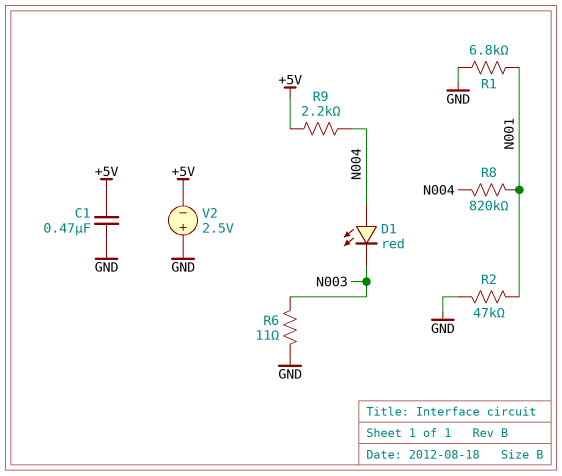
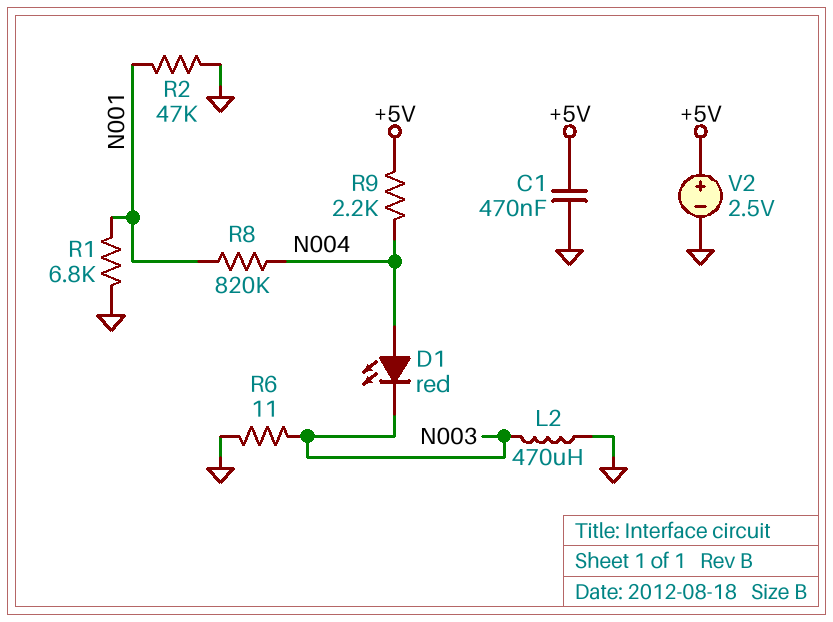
L2: none -> 470uH (GND, N003)
V2: 2.5V (plus GND, minus +5V) -> 2.5V (plus +5V, minus GND)

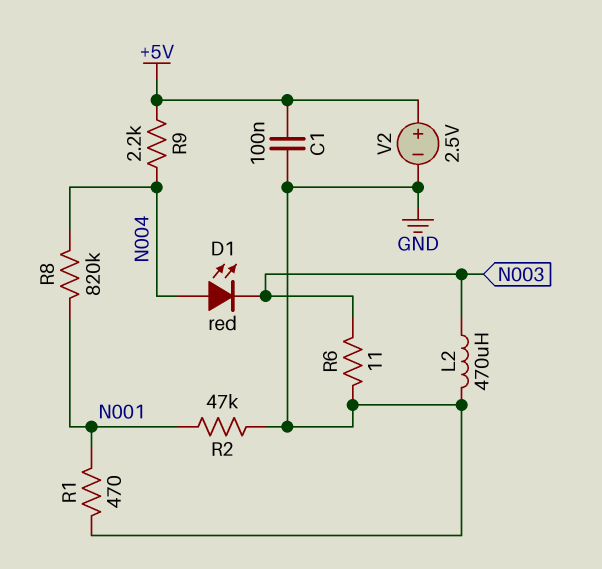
C1: 470nF (+5V, GND) -> 100nF (+5V, GND)
R1: 6.8k (GND, N001) -> 470 (GND, N001)

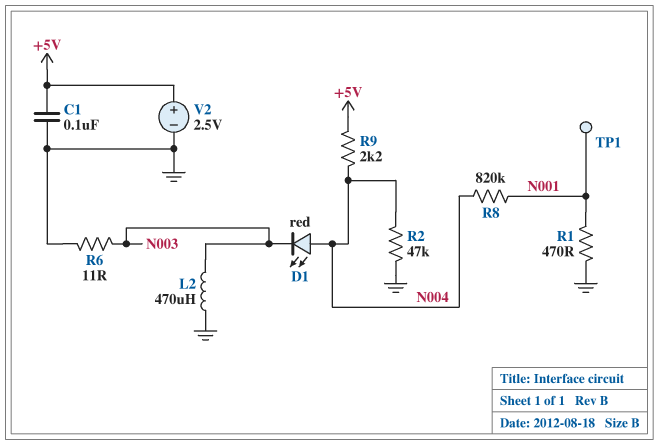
R2: 47k (GND, N001) -> 47k (GND, N004)
TP1: none -> test point (N001)

